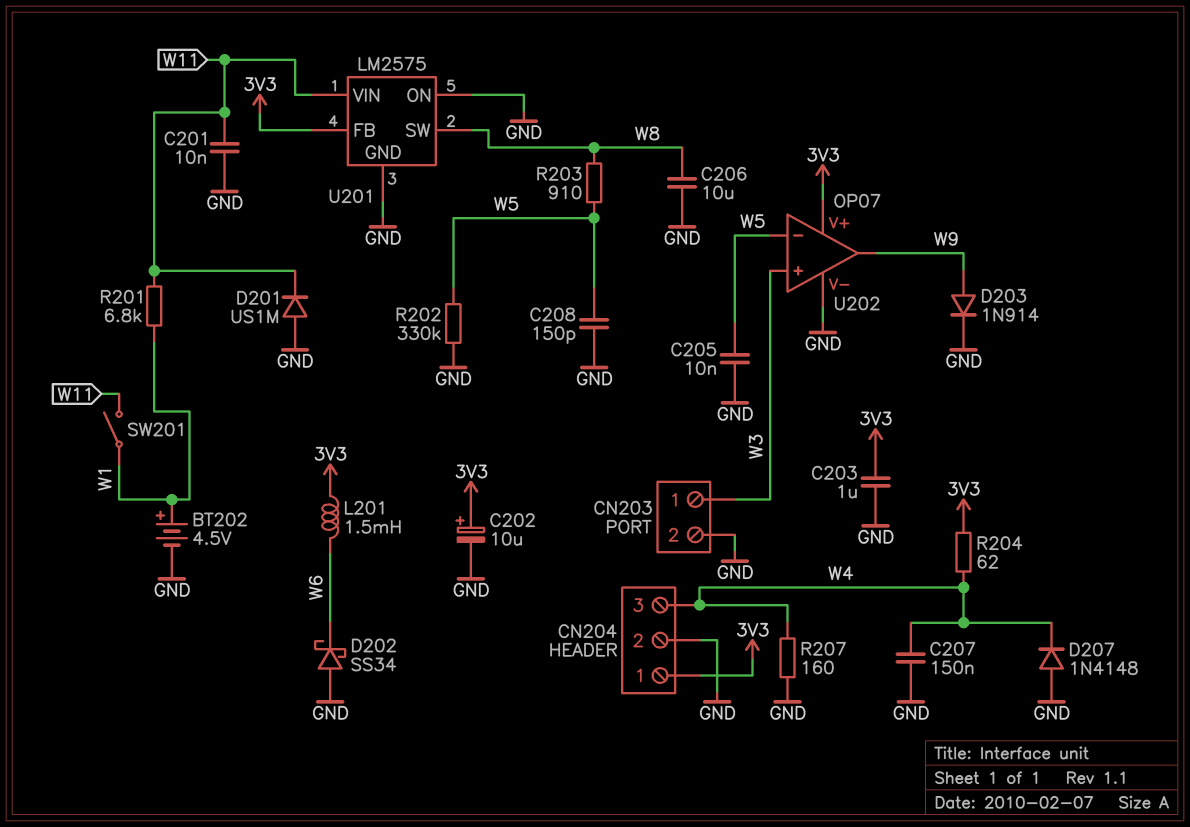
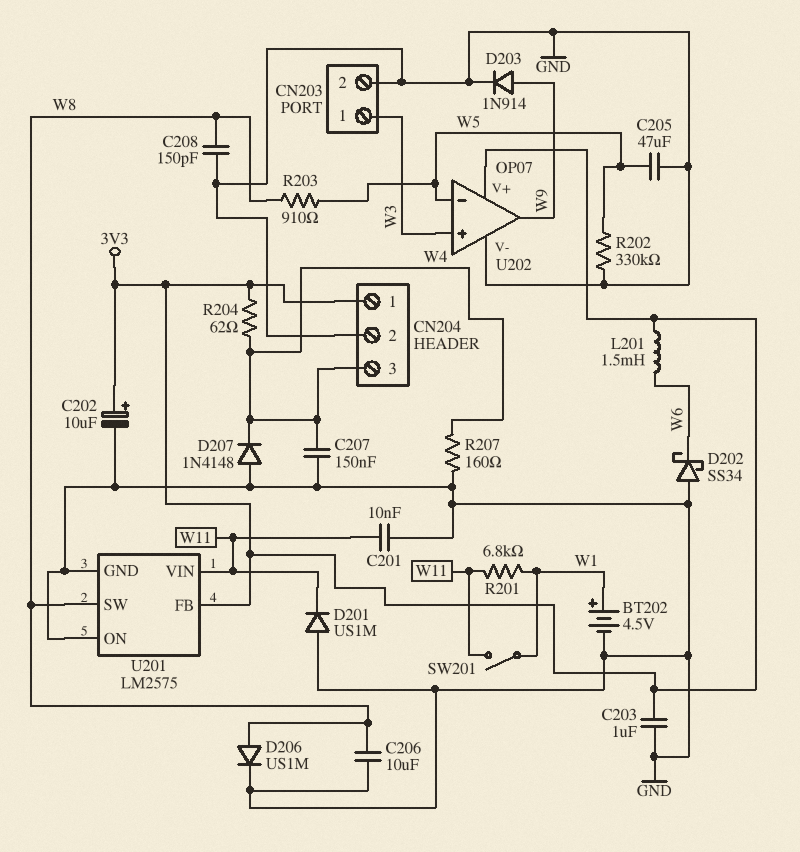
C205: 10nF (GND, W5) -> 47uF (GND, W5)
C208: 150pF (GND, W5) -> 150pF (GND, W8)
D206: none -> diode US1M (A W8, K GND)

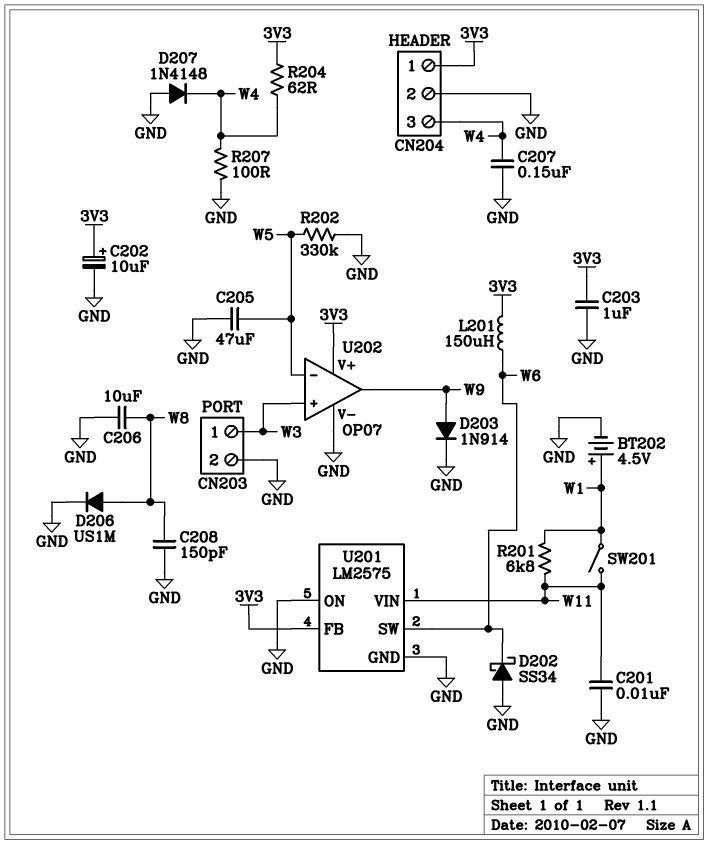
D201: diode US1M (A GND, K W11) -> none
L201: 1.5mH (3V3, W6) -> 150uH (3V3, W6)
R203: 910 (W5, W8) -> none
R207: 160 (GND, W4) -> 100 (GND, W4)
U201 pin SW: W8 -> W6

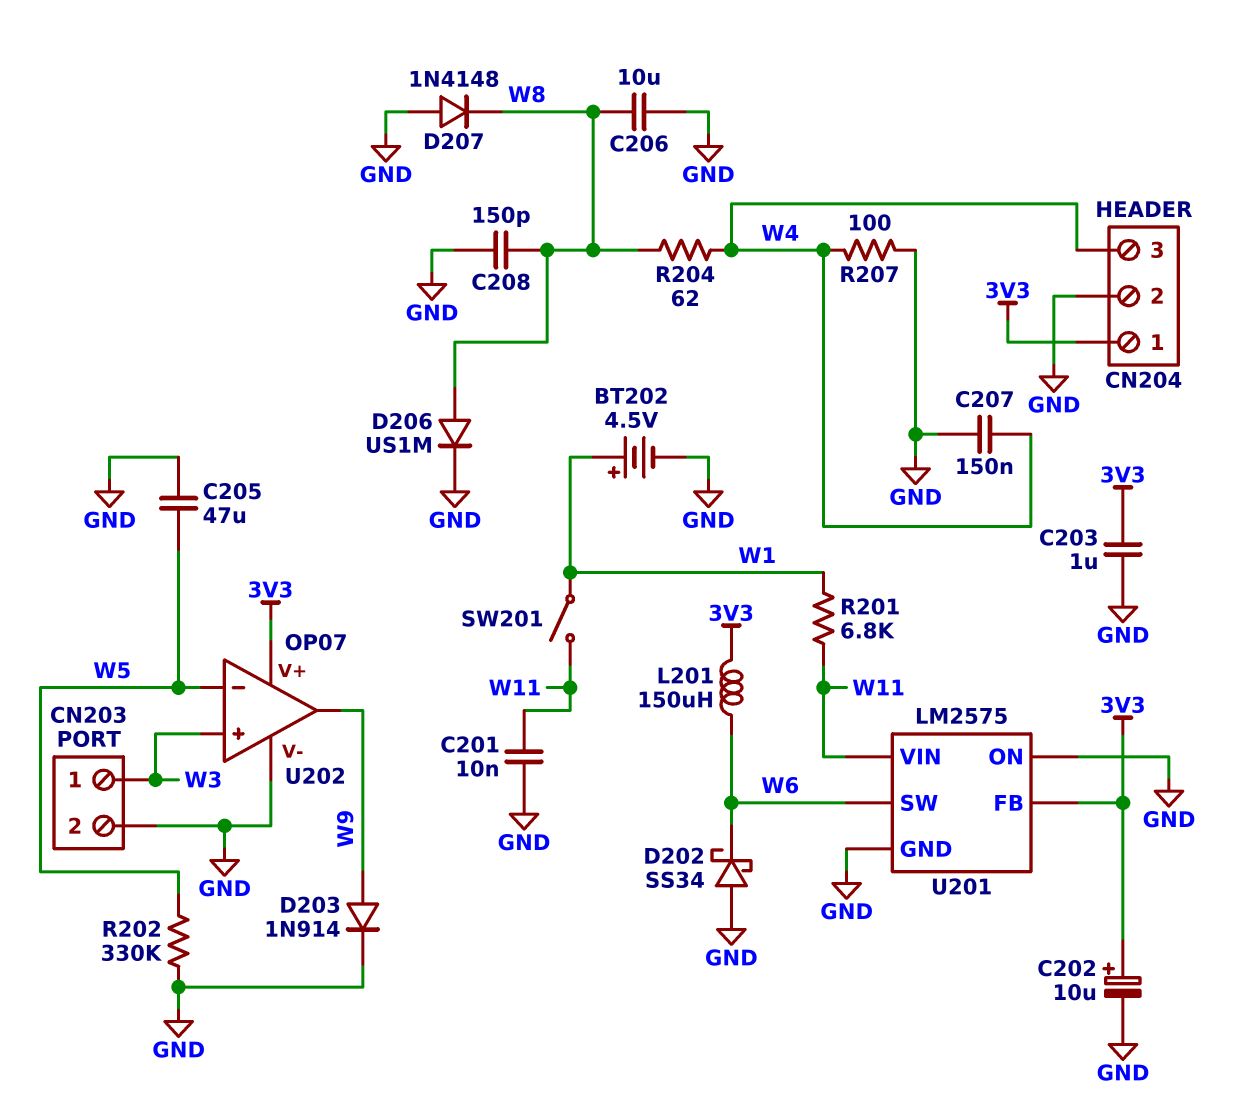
D207: diode 1N4148 (A GND, K W4) -> diode 1N4148 (A GND, K W8)
R204: 62 (3V3, W4) -> 62 (W4, W8)

